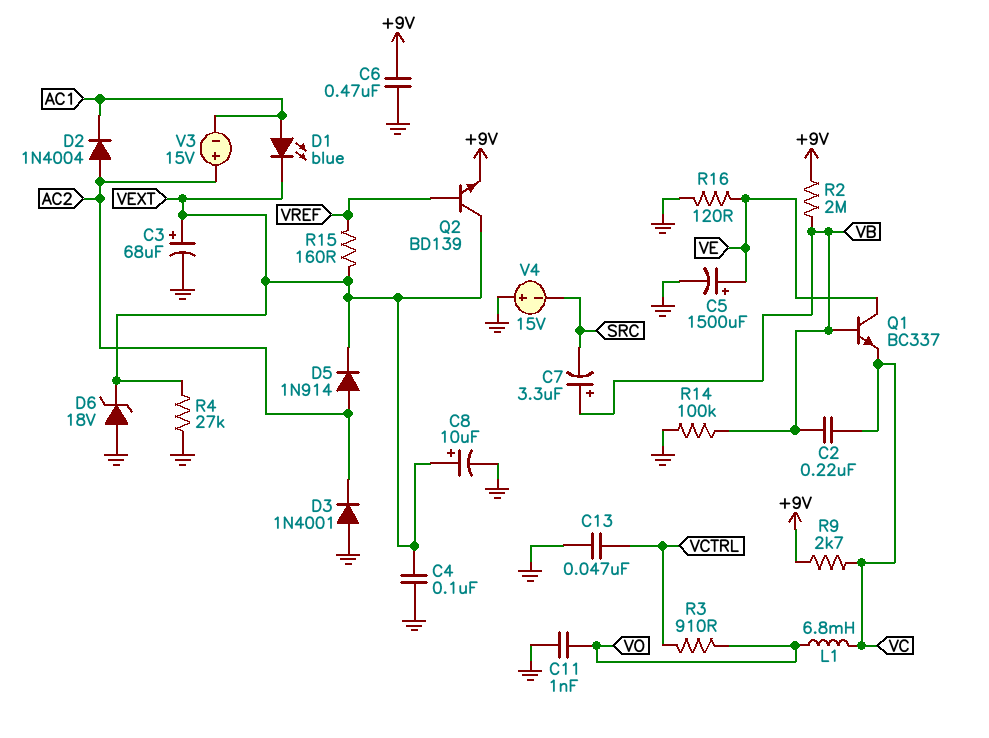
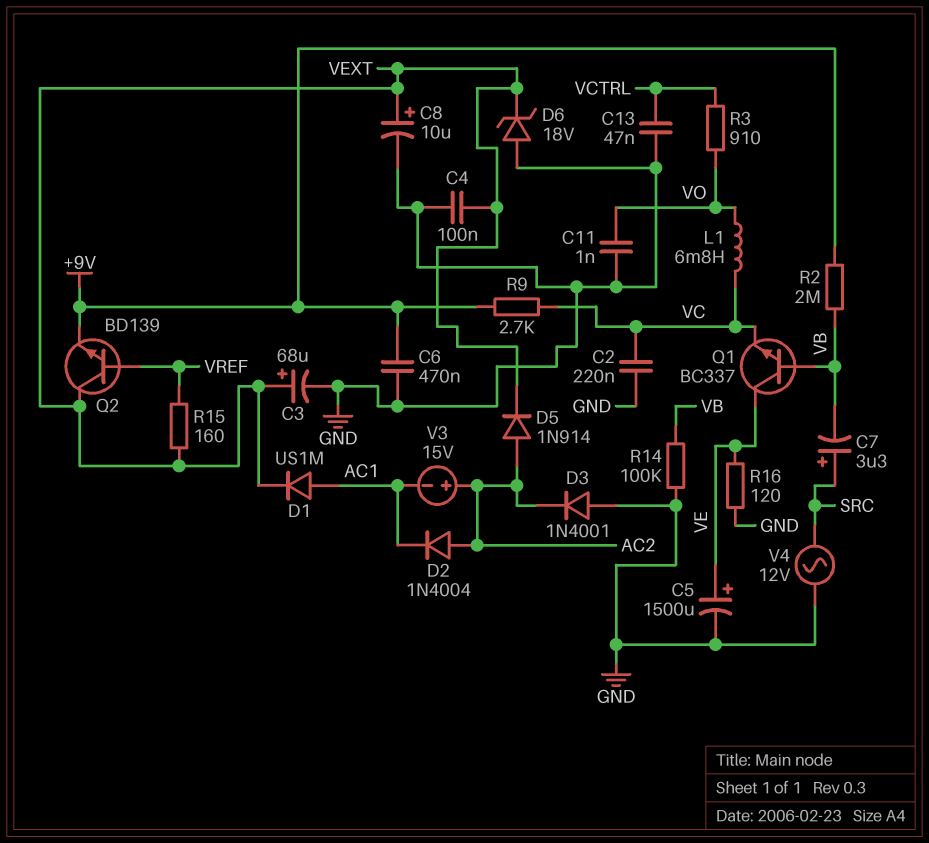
C2: 220nF (VB, VC) -> 220nF (GND, VC)
C7: 3.3uF (plus VB, minus SRC) -> 3.3uF (plus SRC, minus VB)
D1: LED blue (A AC1, K VEXT) -> diode US1M (A AC1, K VEXT)
R4: 27k (GND, VEXT) -> none
V4: 15V (plus GND, minus SRC) -> AC 12V (GND, SRC)

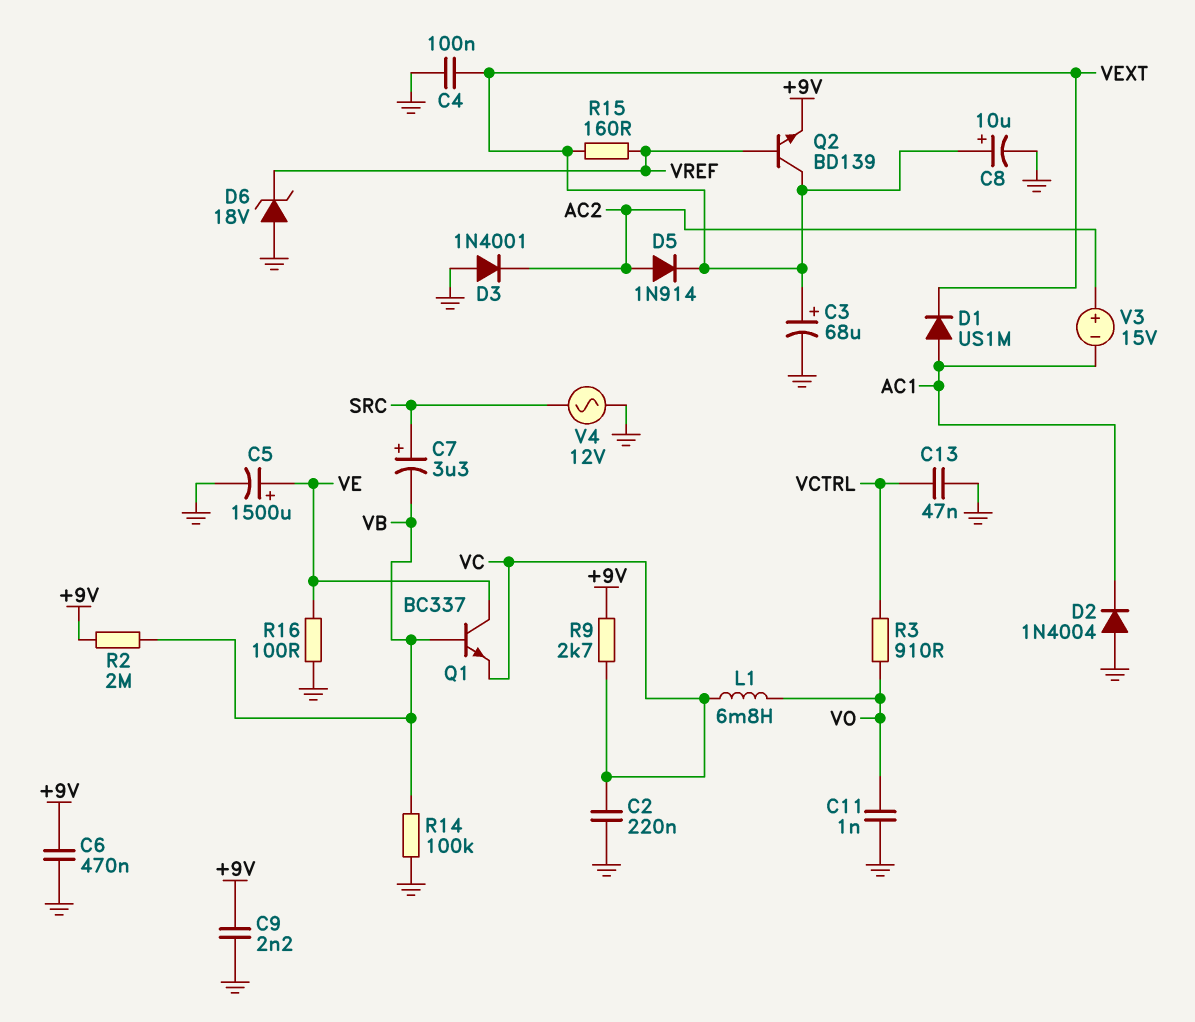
C9: none -> 2.2nF (+9V, GND)
D2: diode 1N4004 (A AC2, K AC1) -> diode 1N4004 (A GND, K AC1)
D6: zener 18V (A GND, K VEXT) -> zener 18V (A GND, K VREF)
R16: 120 (GND, VE) -> 100 (GND, VE)

